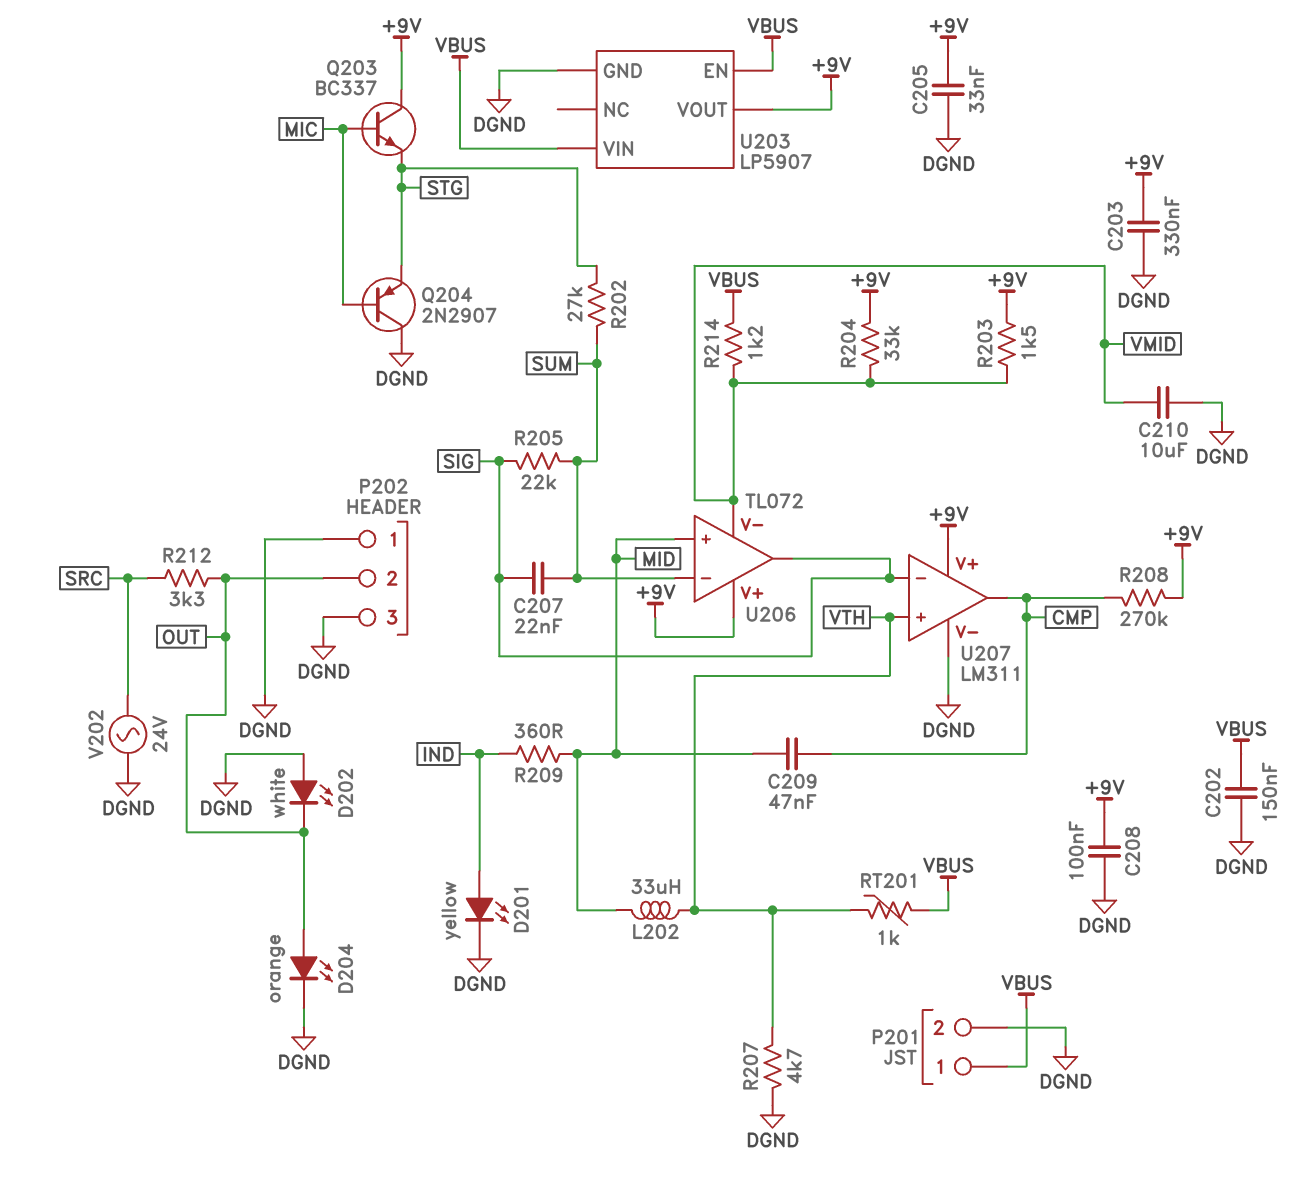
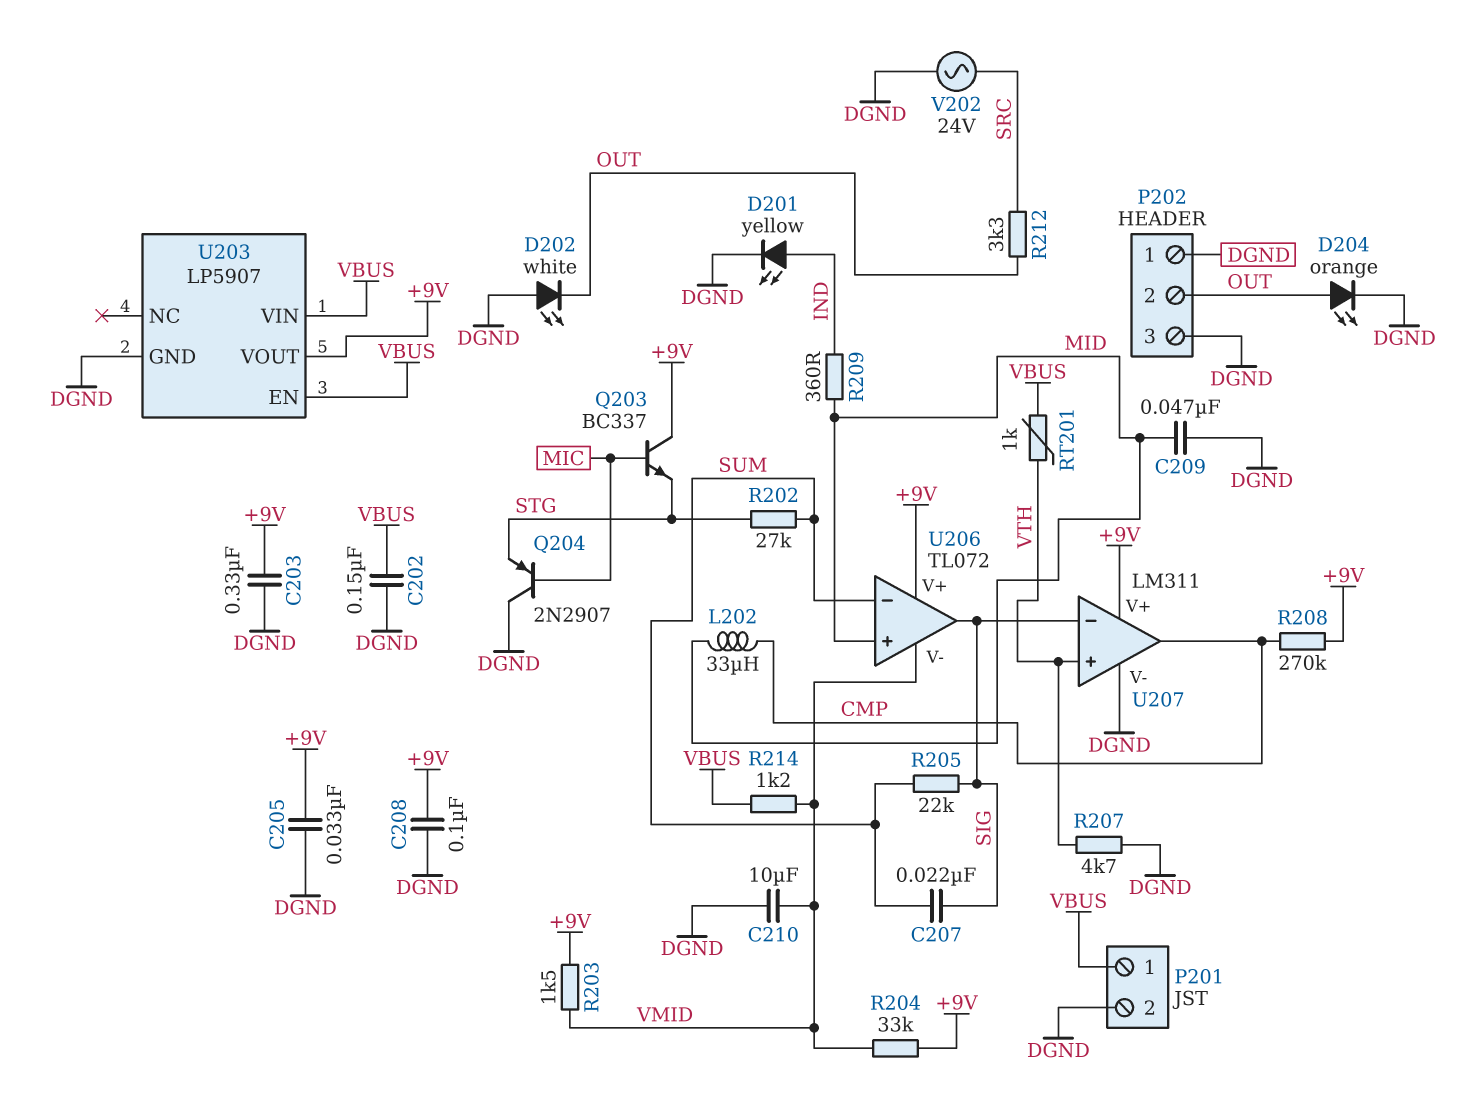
C209: 47nF (CMP, MID) -> 47nF (DGND, MID)
L202: 33uH (MID, VTH) -> 33uH (CMP, MID)

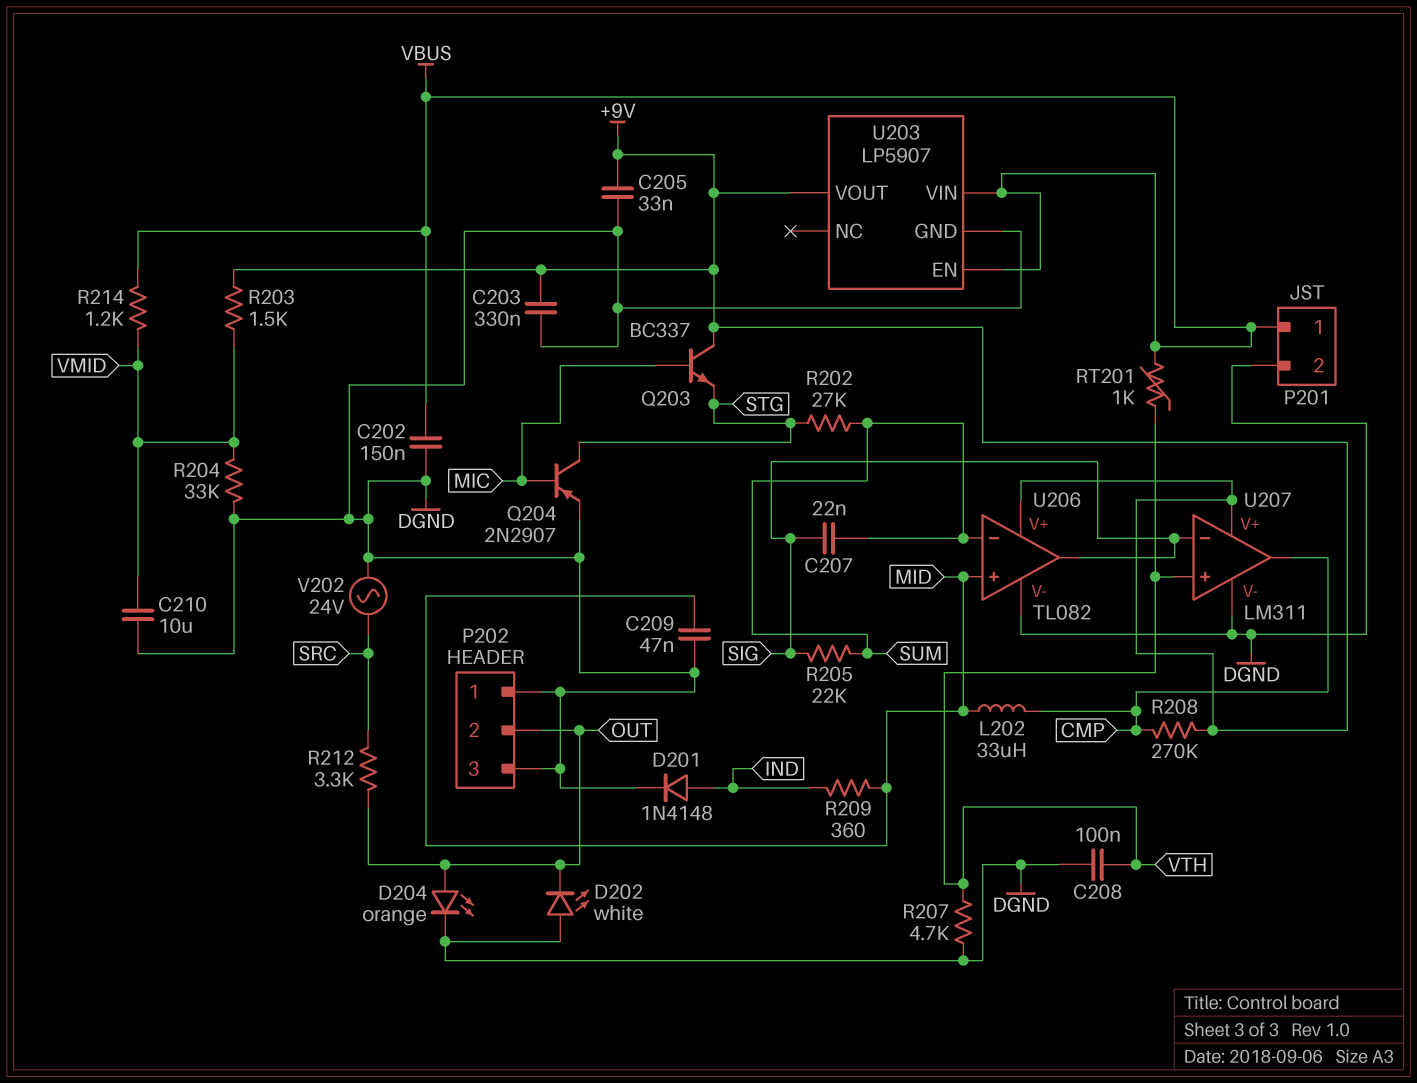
C208: 100nF (+9V, DGND) -> 100nF (DGND, VTH)
D201: LED yellow (A IND, K DGND) -> diode 1N4148 (A IND, K DGND)
Q204: PNP 2N2907 (B MIC, C DGND, E STG) -> PNP 2N2907 (B MIC, C STG, E DGND)
R204: 33k (+9V, VMID) -> 33k (DGND, VMID)
U206: TL072 -> TL082
U206 pin V-: VMID -> DGND

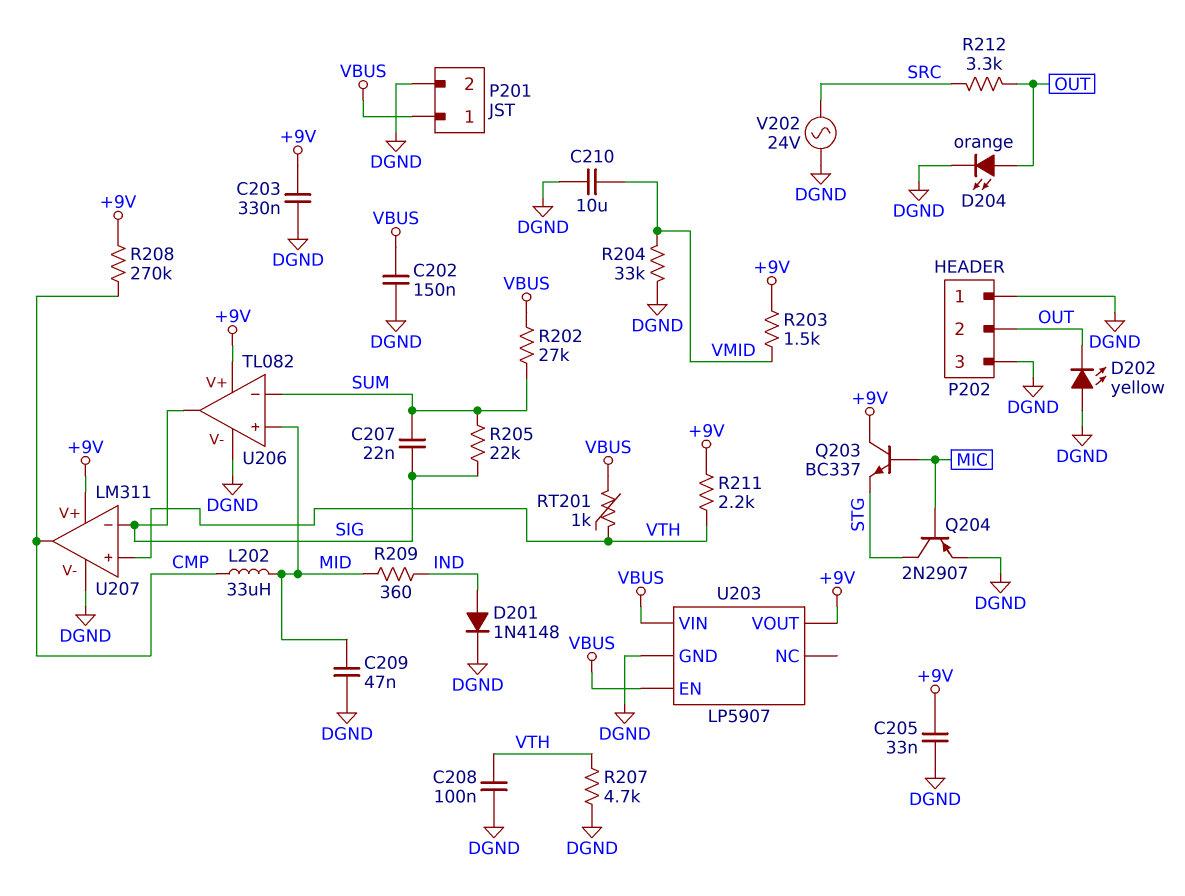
D202: LED white (A DGND, K OUT) -> LED yellow (A DGND, K OUT)
R202: 27k (STG, SUM) -> 27k (SUM, VBUS)
R211: none -> 2.2k (+9V, VTH)
R214: 1.2k (VBUS, VMID) -> none

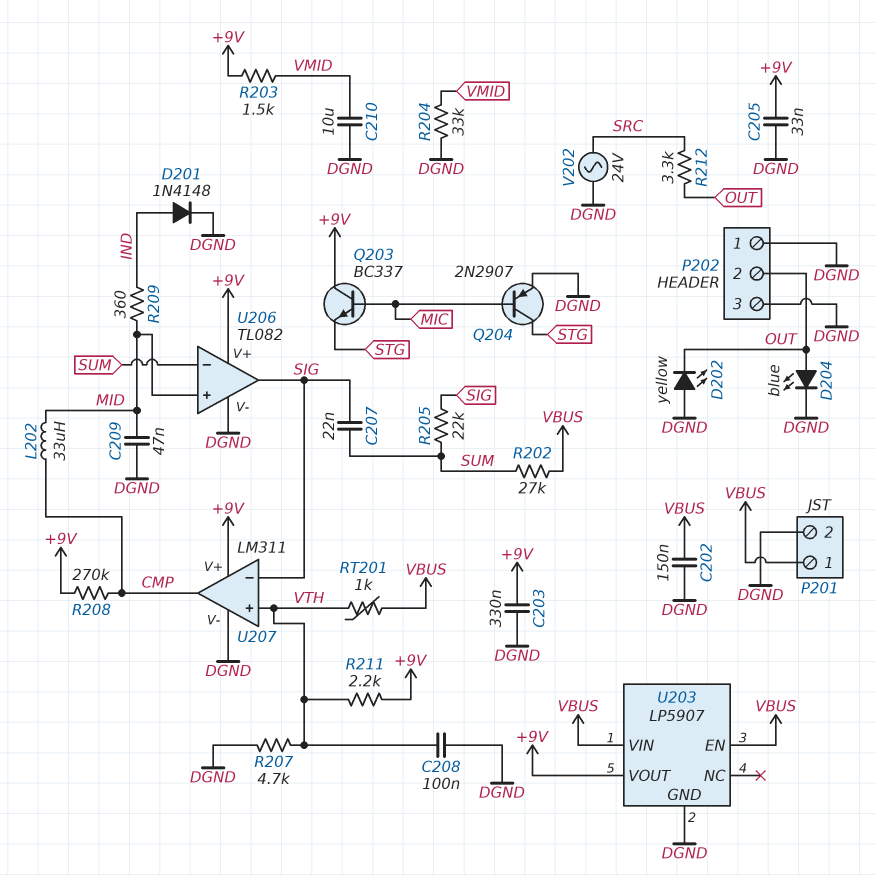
D204: LED orange (A OUT, K DGND) -> LED blue (A OUT, K DGND)

